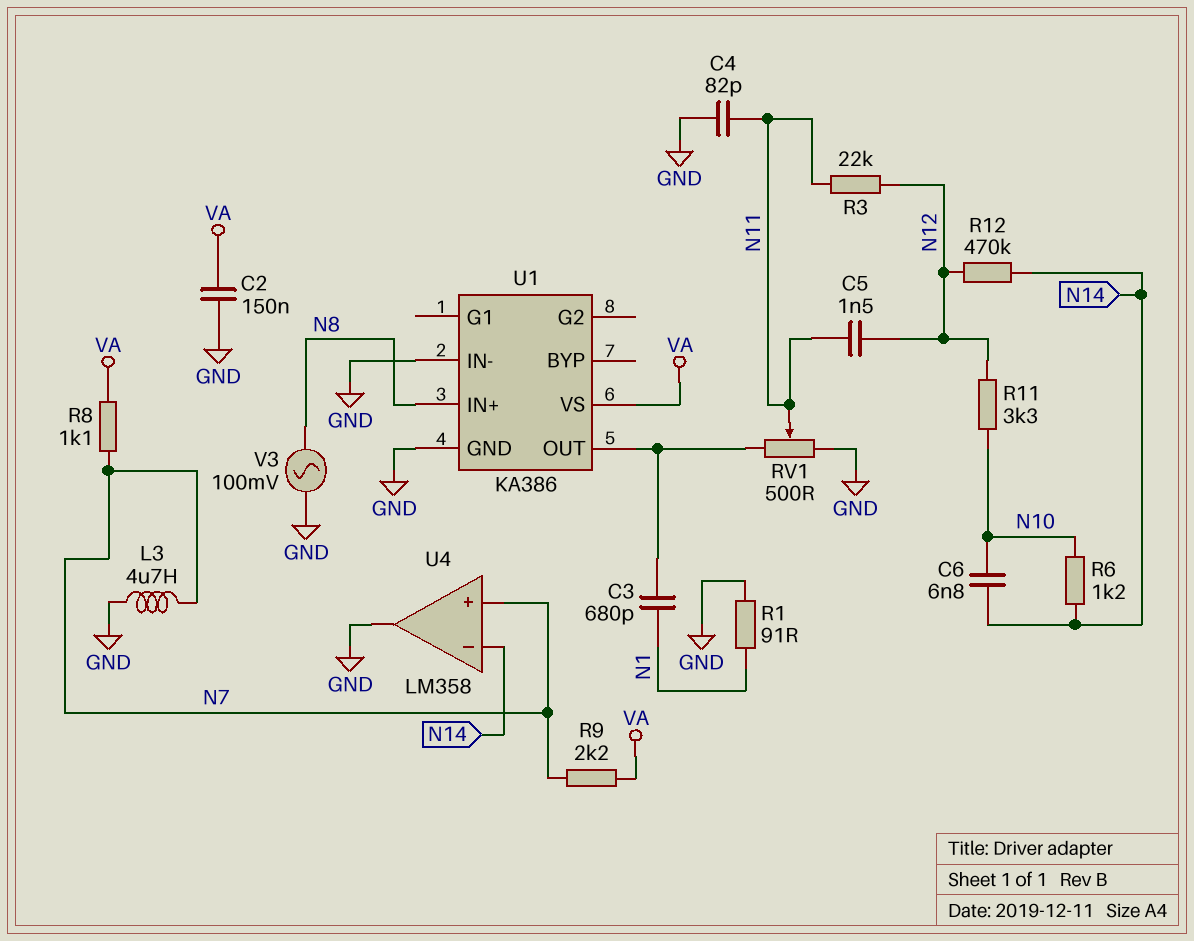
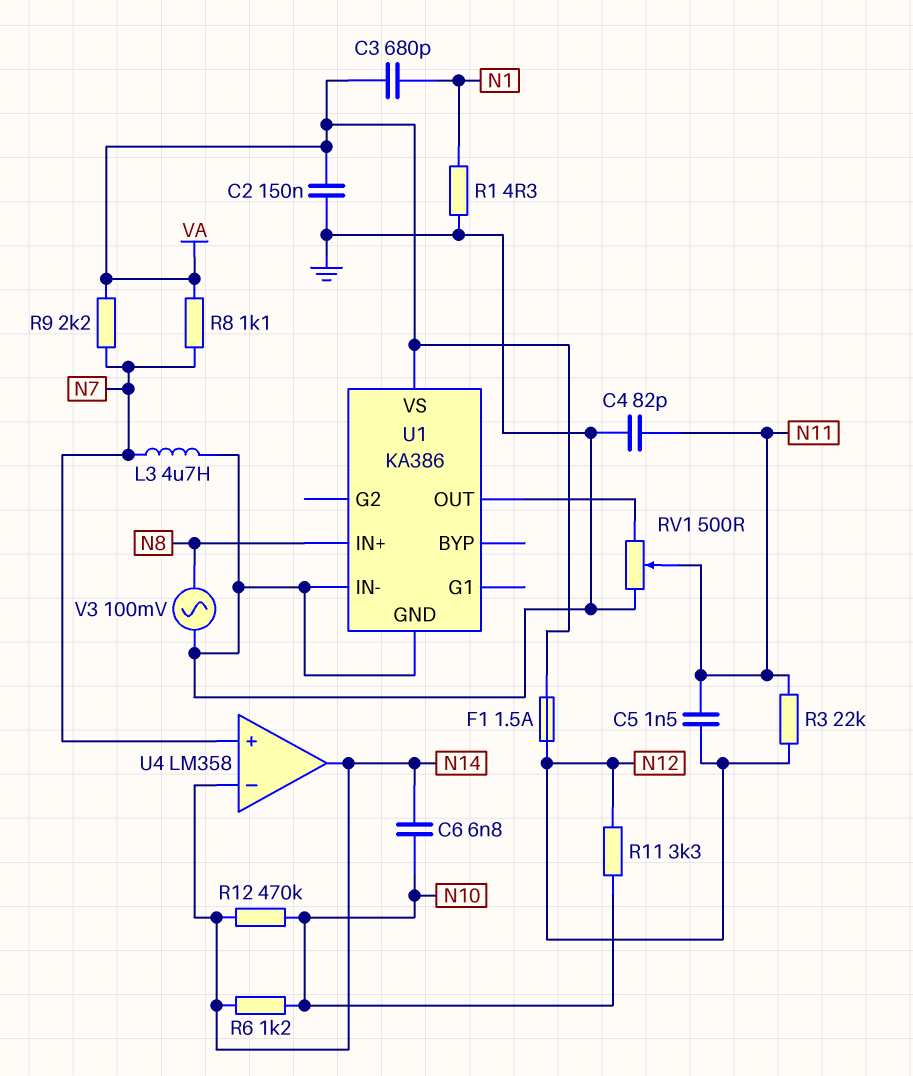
C3: 680pF (N1, U1/OUT) -> 680pF (N1, VA)
F1: none -> 1.5A (N12, VA)
R1: 91 (GND, N1) -> 4.3 (GND, N1)
R12: 470k (N12, N14) -> 470k (N10, N14)
U4 pin out: GND -> N14

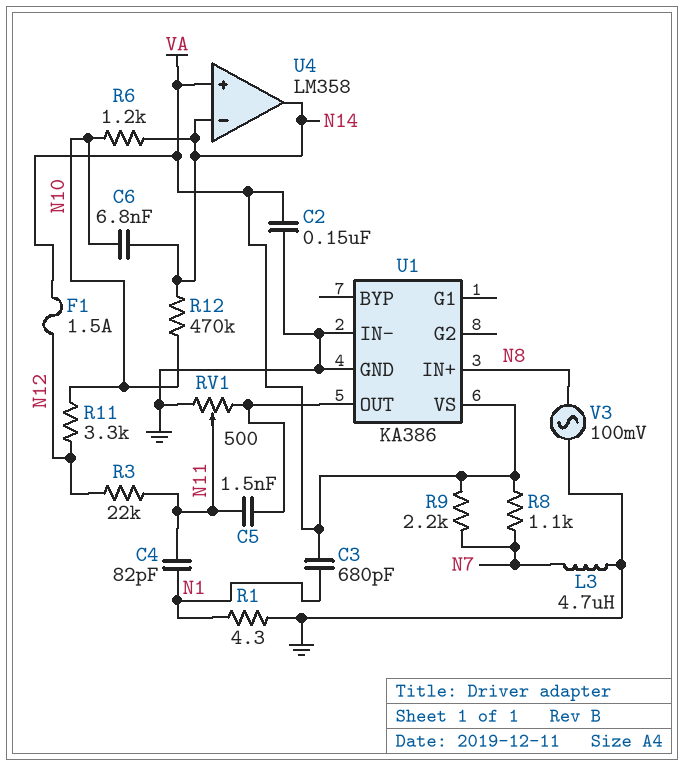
C4: 82pF (GND, N11) -> 82pF (N1, N11)
C5: 1.5nF (N11, N12) -> 1.5nF (N11, U1/OUT)
U4 pin in+: N7 -> VA

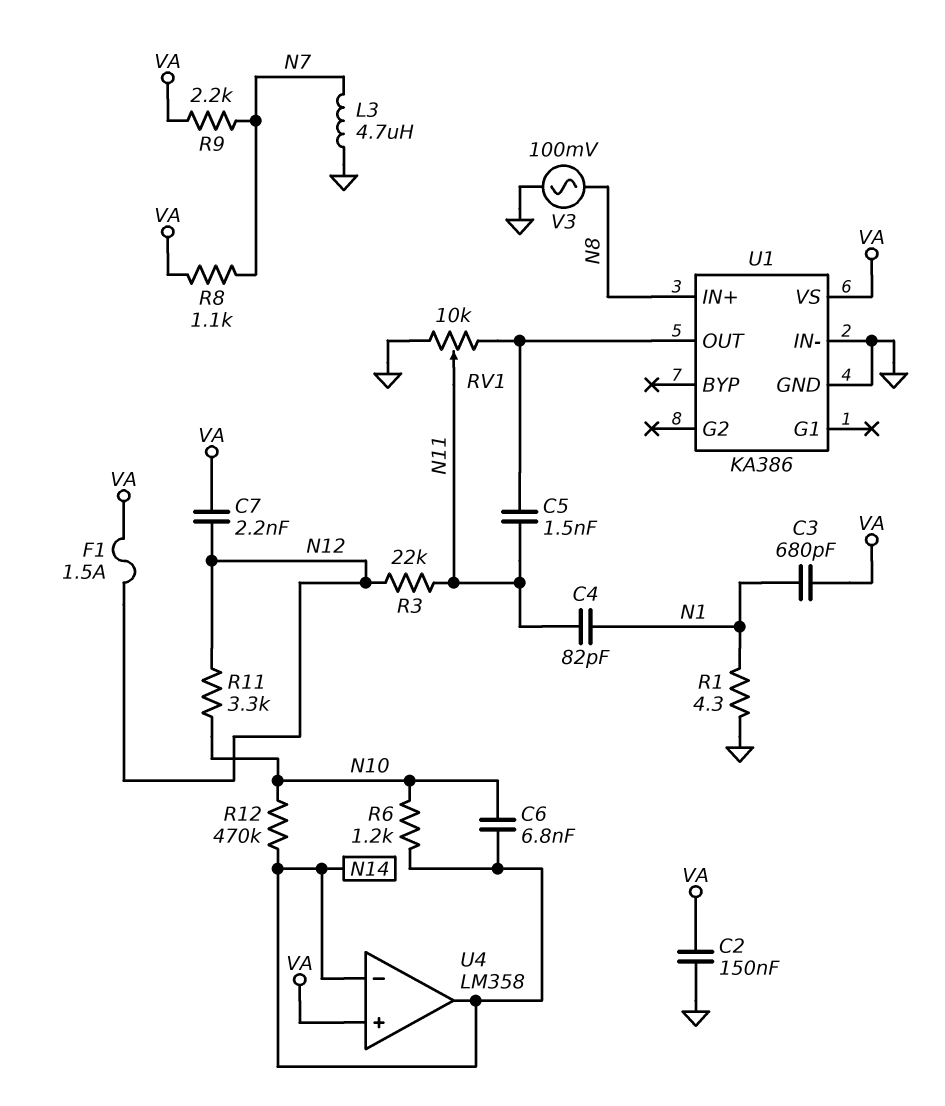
C7: none -> 2.2nF (N12, VA)
RV1: 500 (GND, U1/OUT, wiper N11) -> 10k (GND, U1/OUT, wiper N11)

